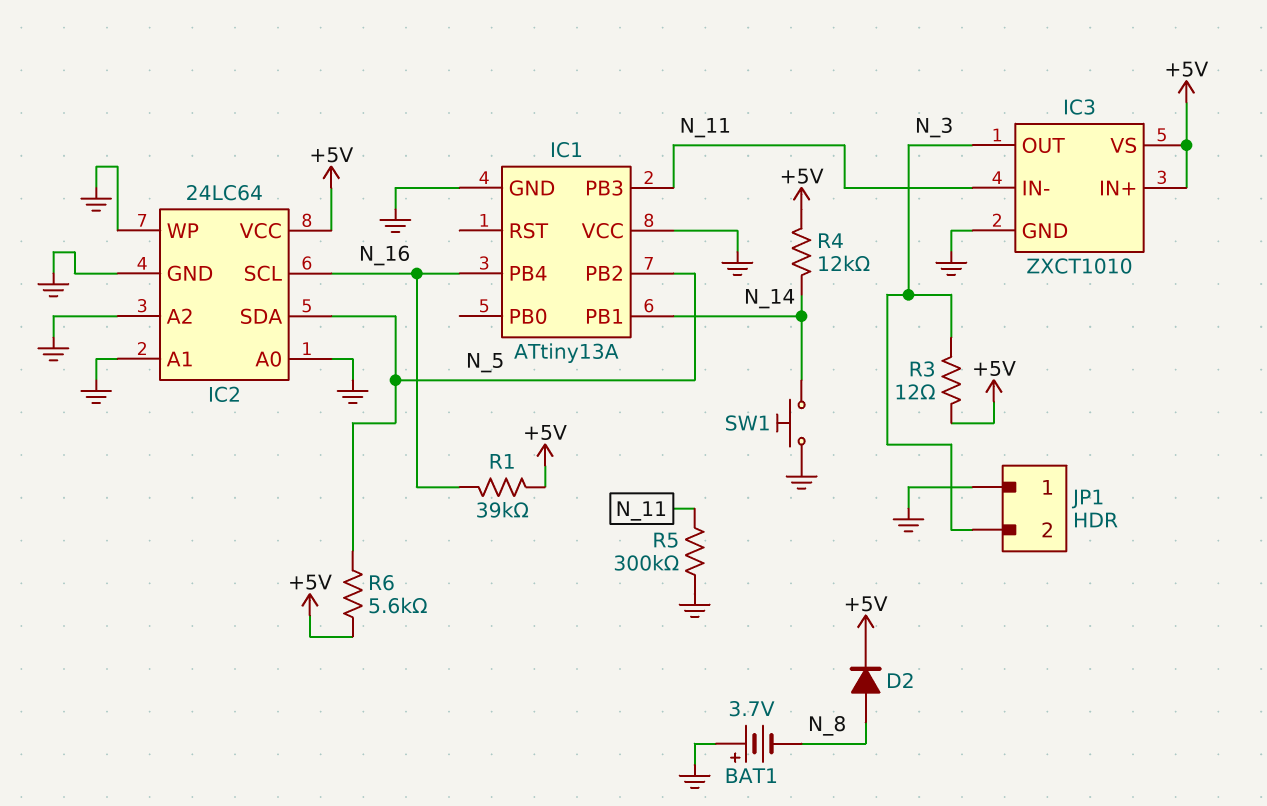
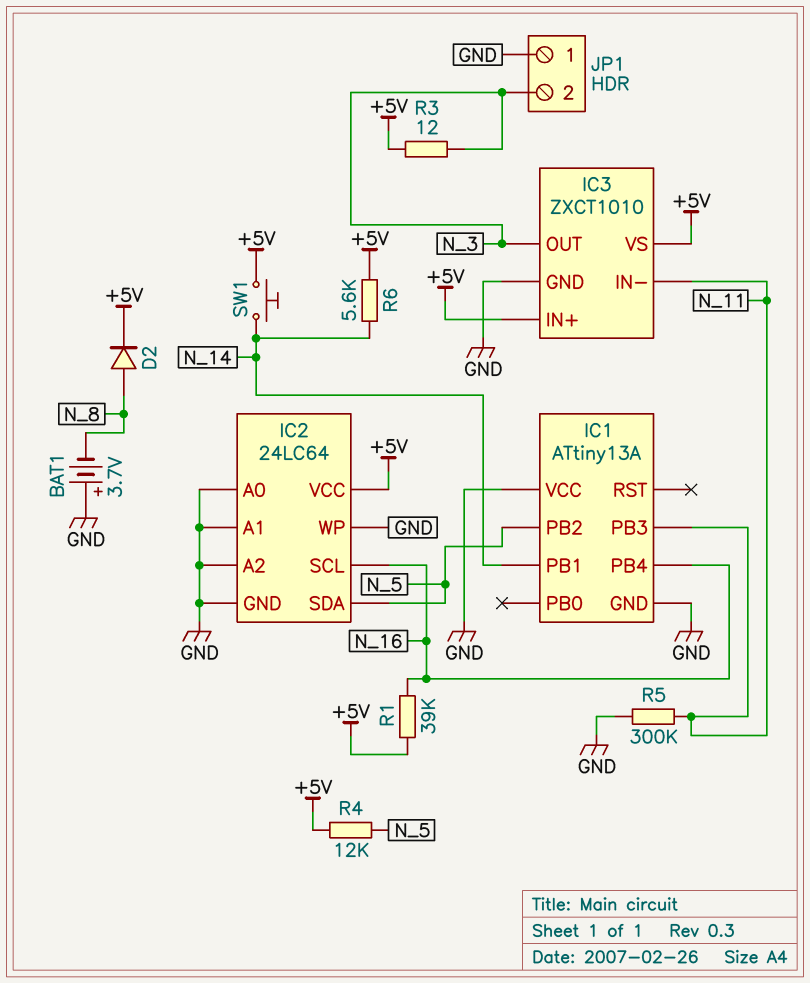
R4: 12k (+5V, N_14) -> 12k (+5V, N_5)
R6: 5.6k (+5V, N_5) -> 5.6k (+5V, N_14)
SW1: button (GND, N_14) -> button (+5V, N_14)

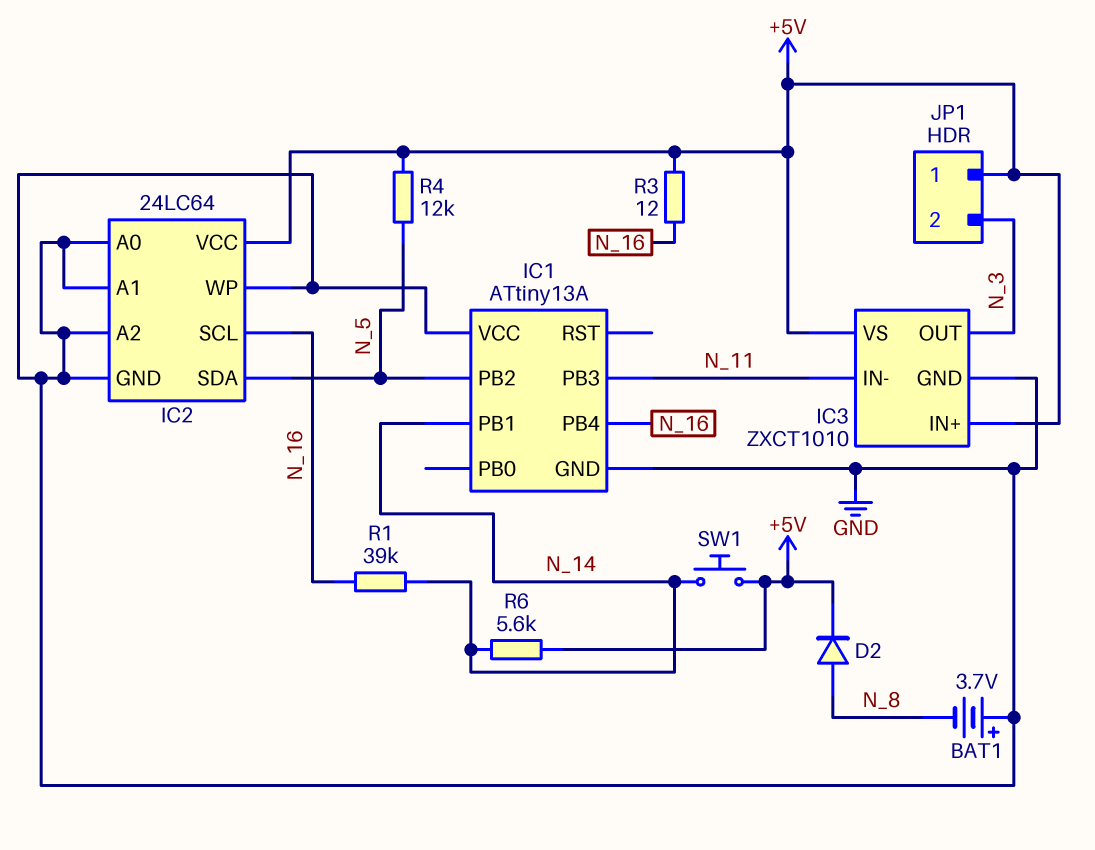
JP1 pin 1: GND -> +5V
R1: 39k (+5V, N_16) -> 39k (N_14, N_16)
R3: 12 (+5V, N_3) -> 12 (+5V, N_16)
R5: 300k (GND, N_11) -> none

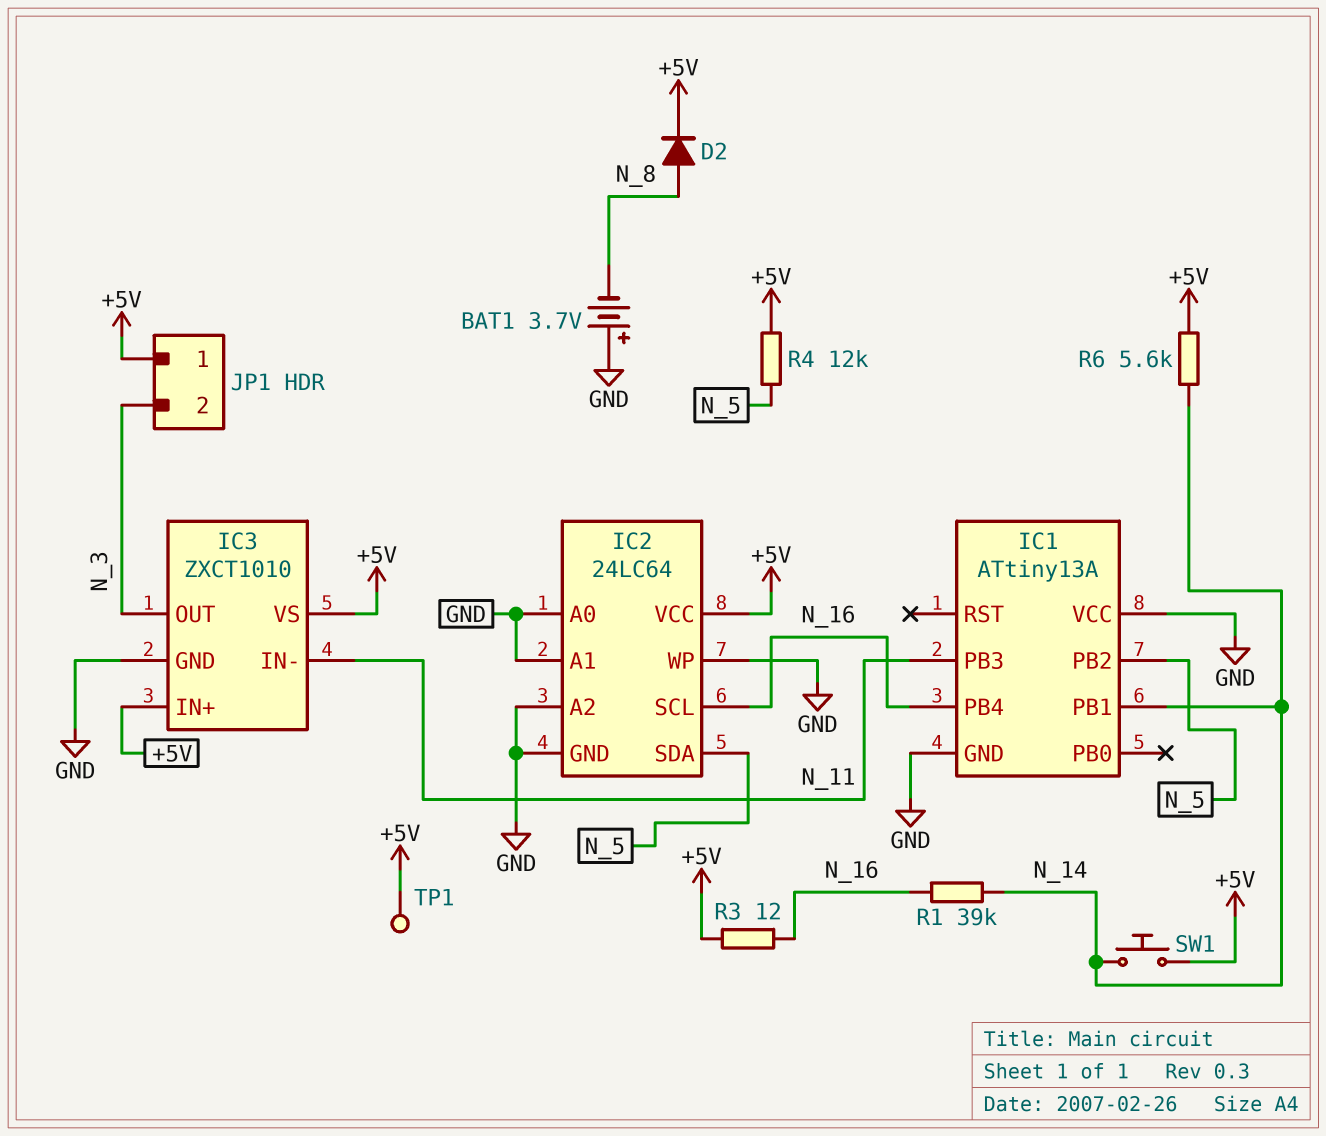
TP1: none -> test point (+5V)

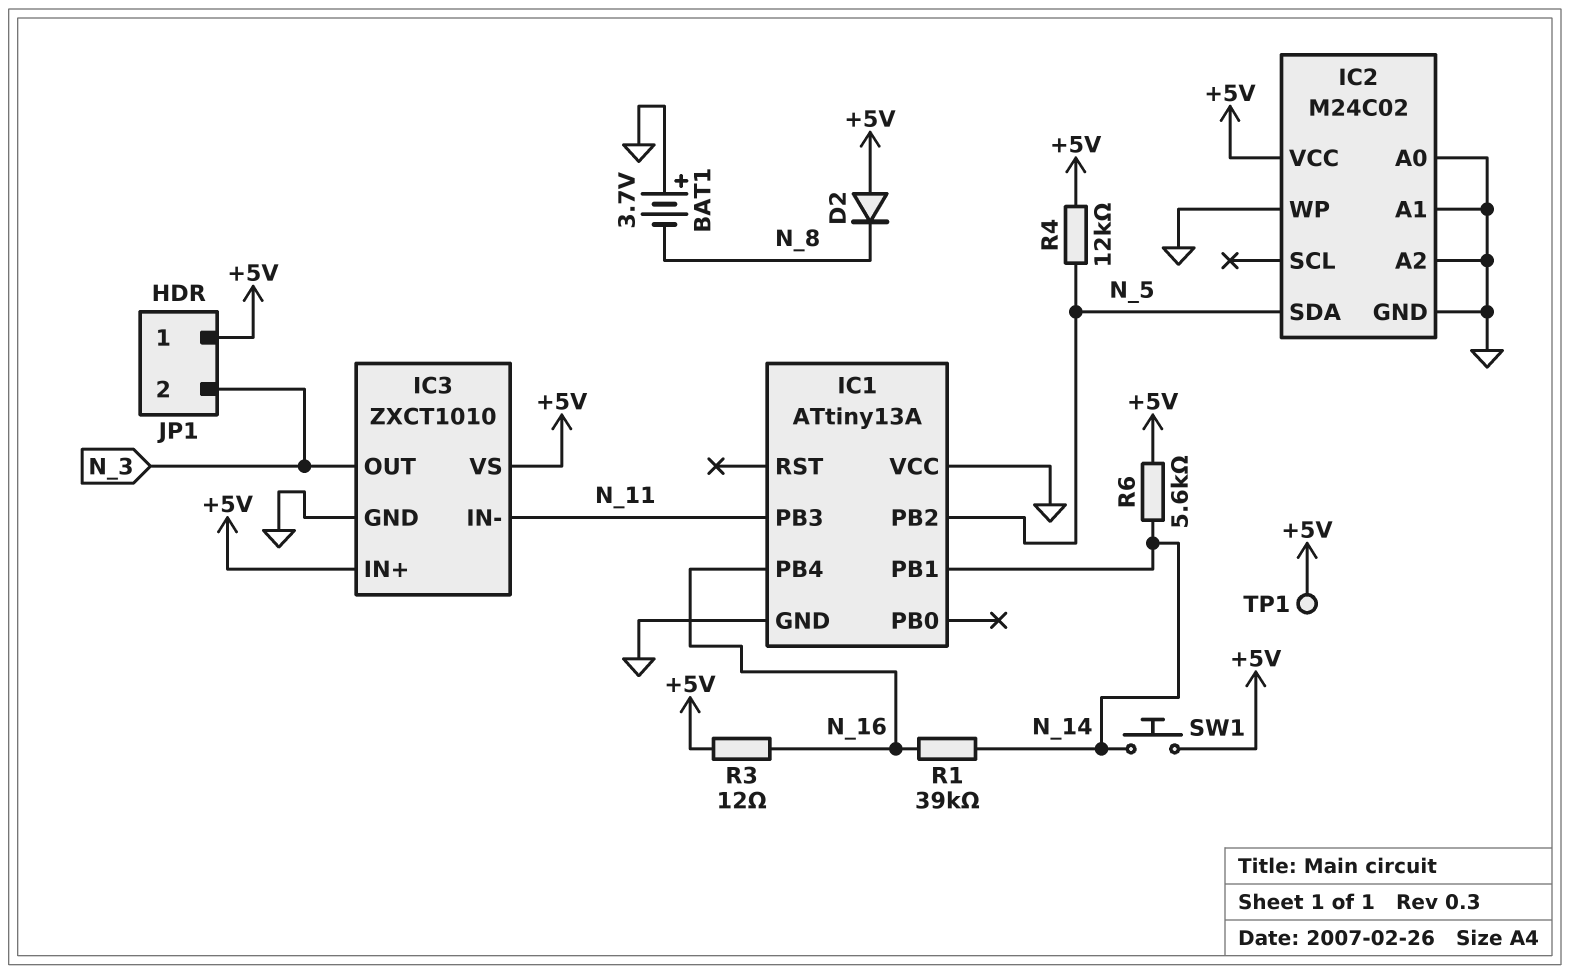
D2: diode (A N_8, K +5V) -> diode (A +5V, K N_8)
IC2: 24LC64 -> M24C02
IC2 pin SCL: N_16 -> none

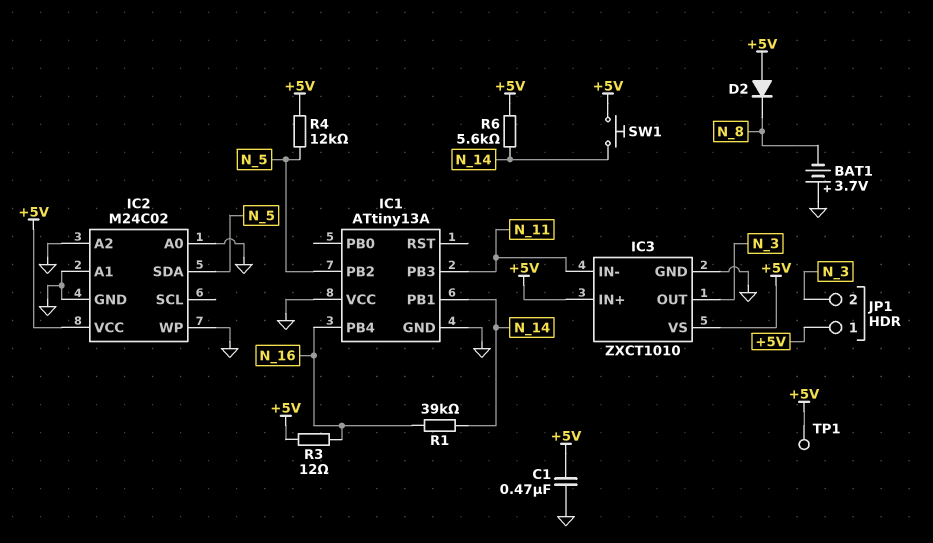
C1: none -> 470nF (+5V, GND)

